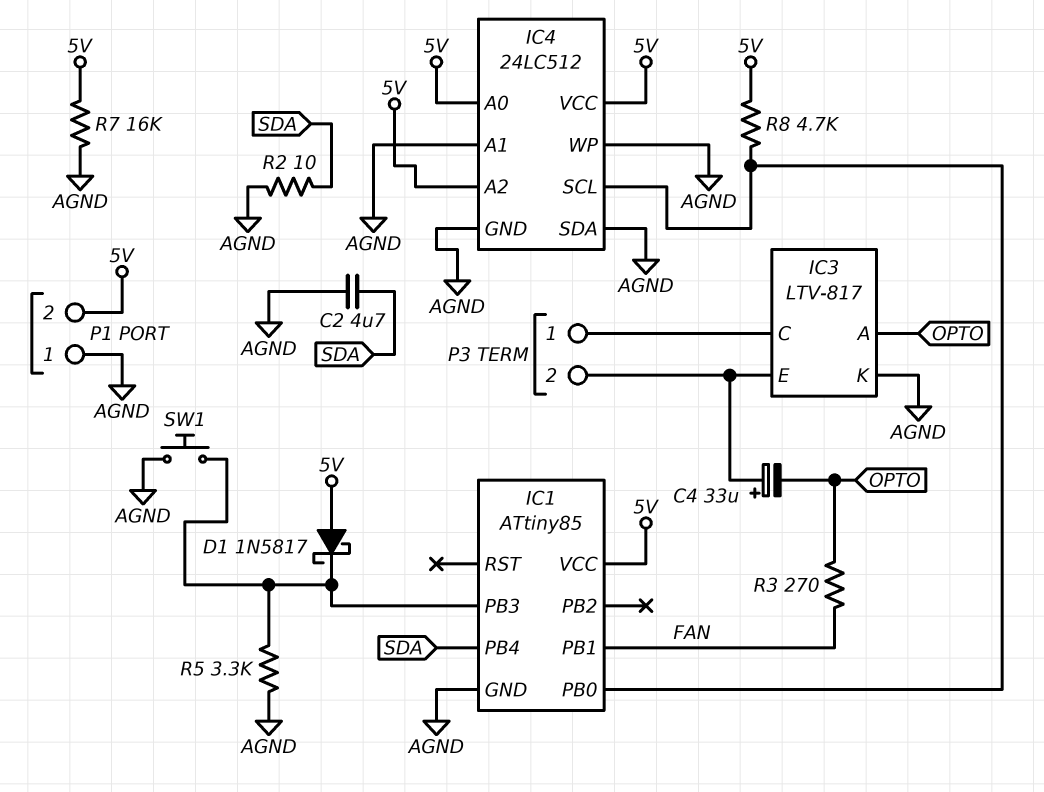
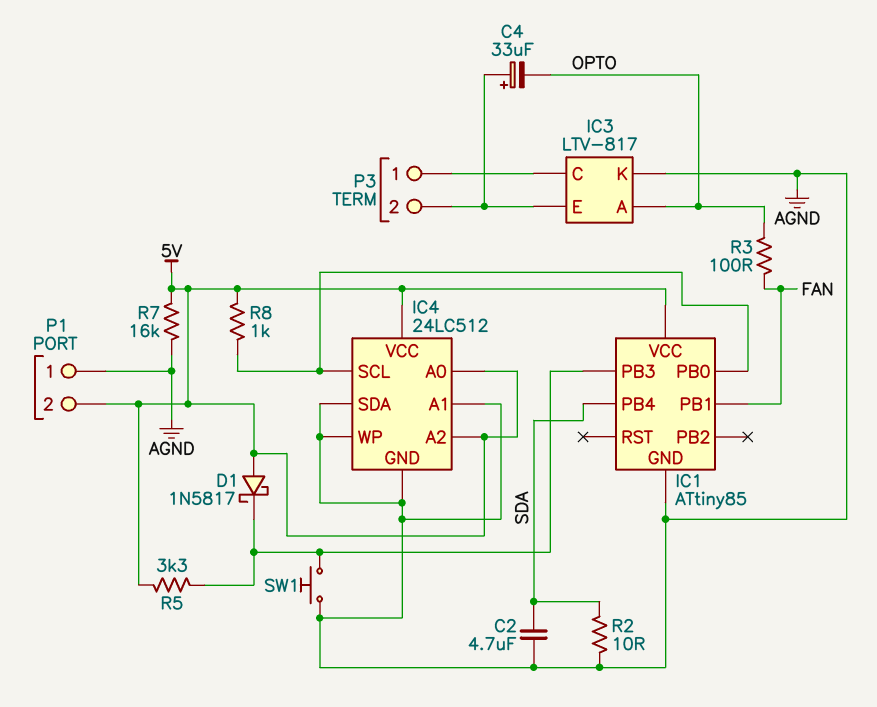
R3: 270 (FAN, OPTO) -> 100 (FAN, OPTO)
R5: 3.3k (AGND, IC1/PB3) -> 3.3k (5V, IC1/PB3)
R8: 4.7k (5V, IC1/PB0) -> 1k (5V, IC1/PB0)

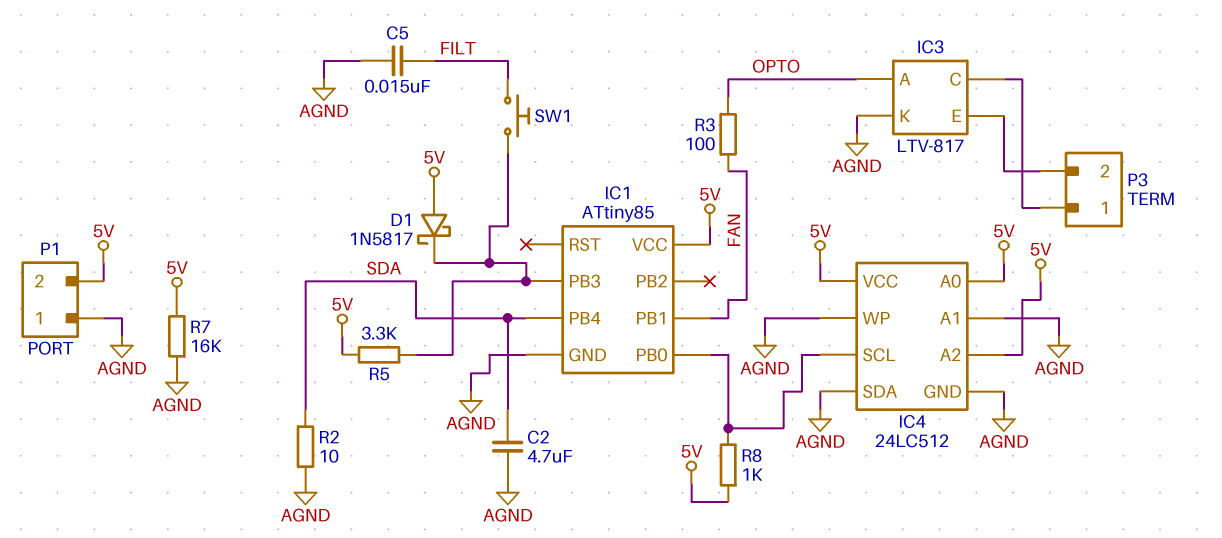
C4: 33uF (plus IC3/E, minus OPTO) -> none
C5: none -> 15nF (AGND, FILT)
SW1: button (AGND, IC1/PB3) -> button (FILT, IC1/PB3)

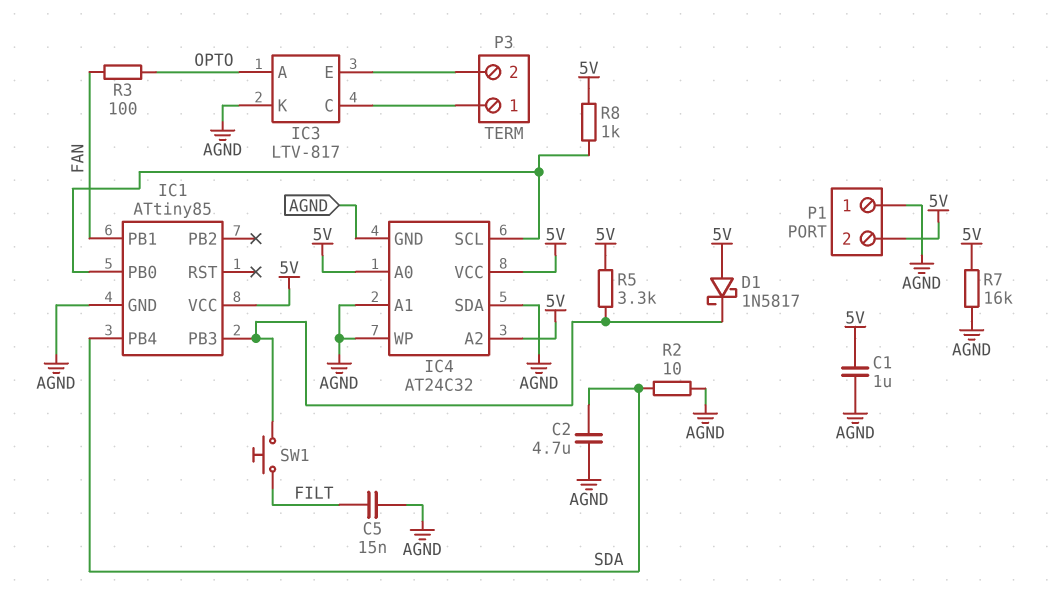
C1: none -> 1uF (5V, AGND)
IC4: 24LC512 -> AT24C32

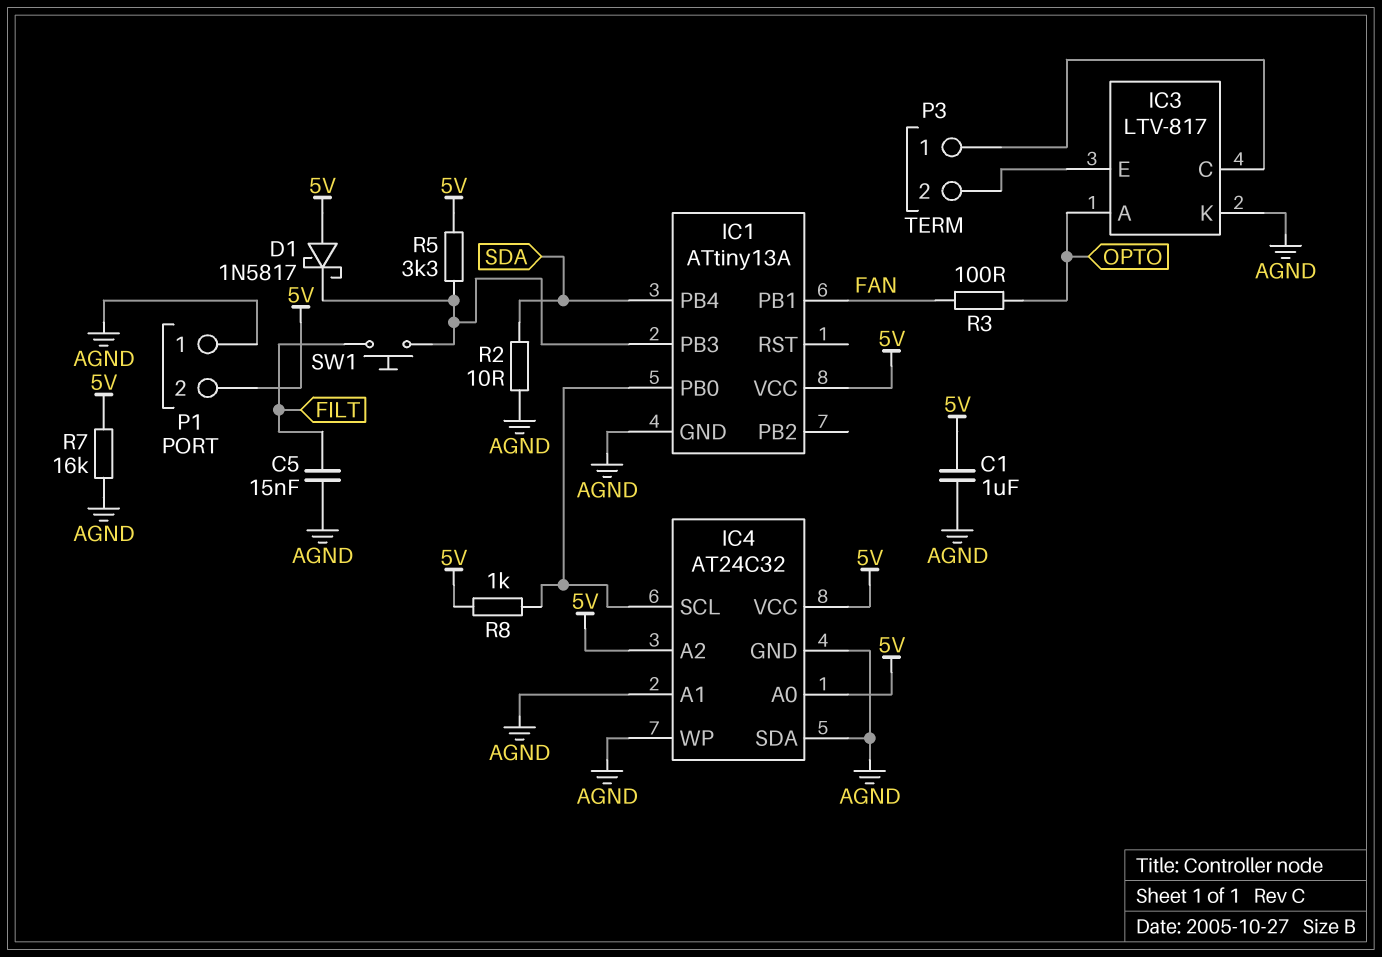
C2: 4.7uF (AGND, SDA) -> none
IC1: ATtiny85 -> ATtiny13A

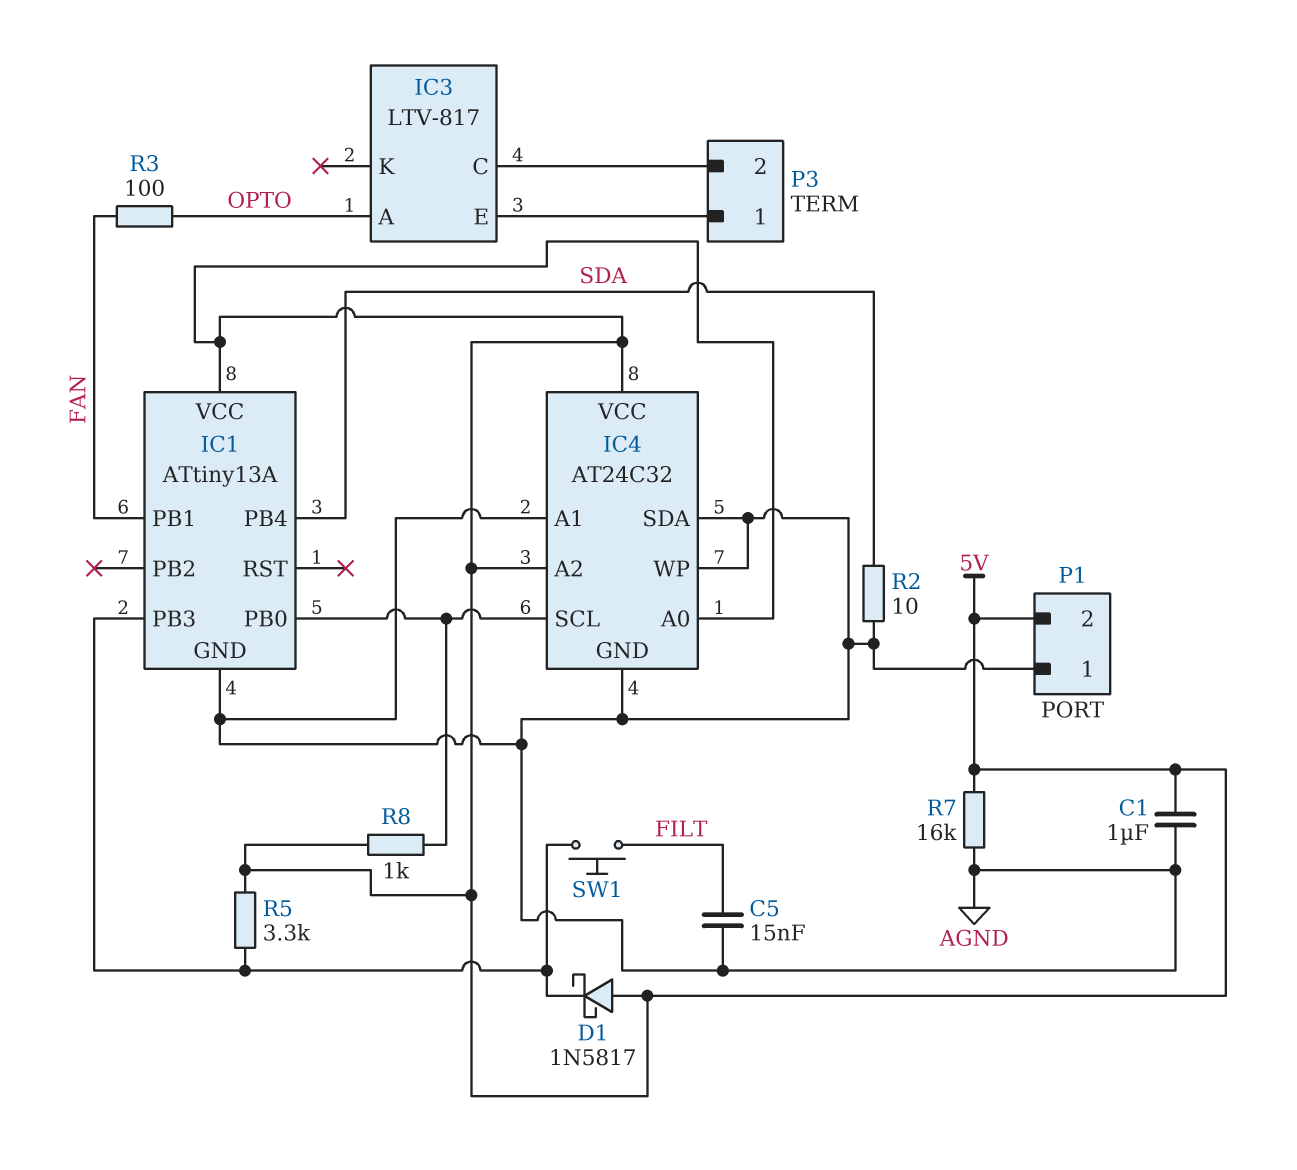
IC3 pin K: AGND -> none
P3 pin 1: IC3/C -> IC3/E
P3 pin 2: IC3/E -> IC3/C

